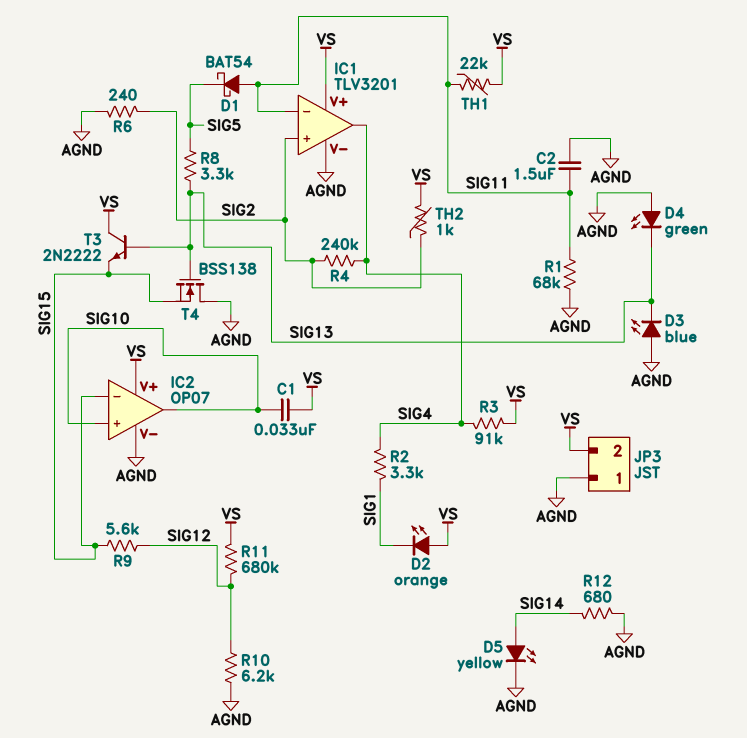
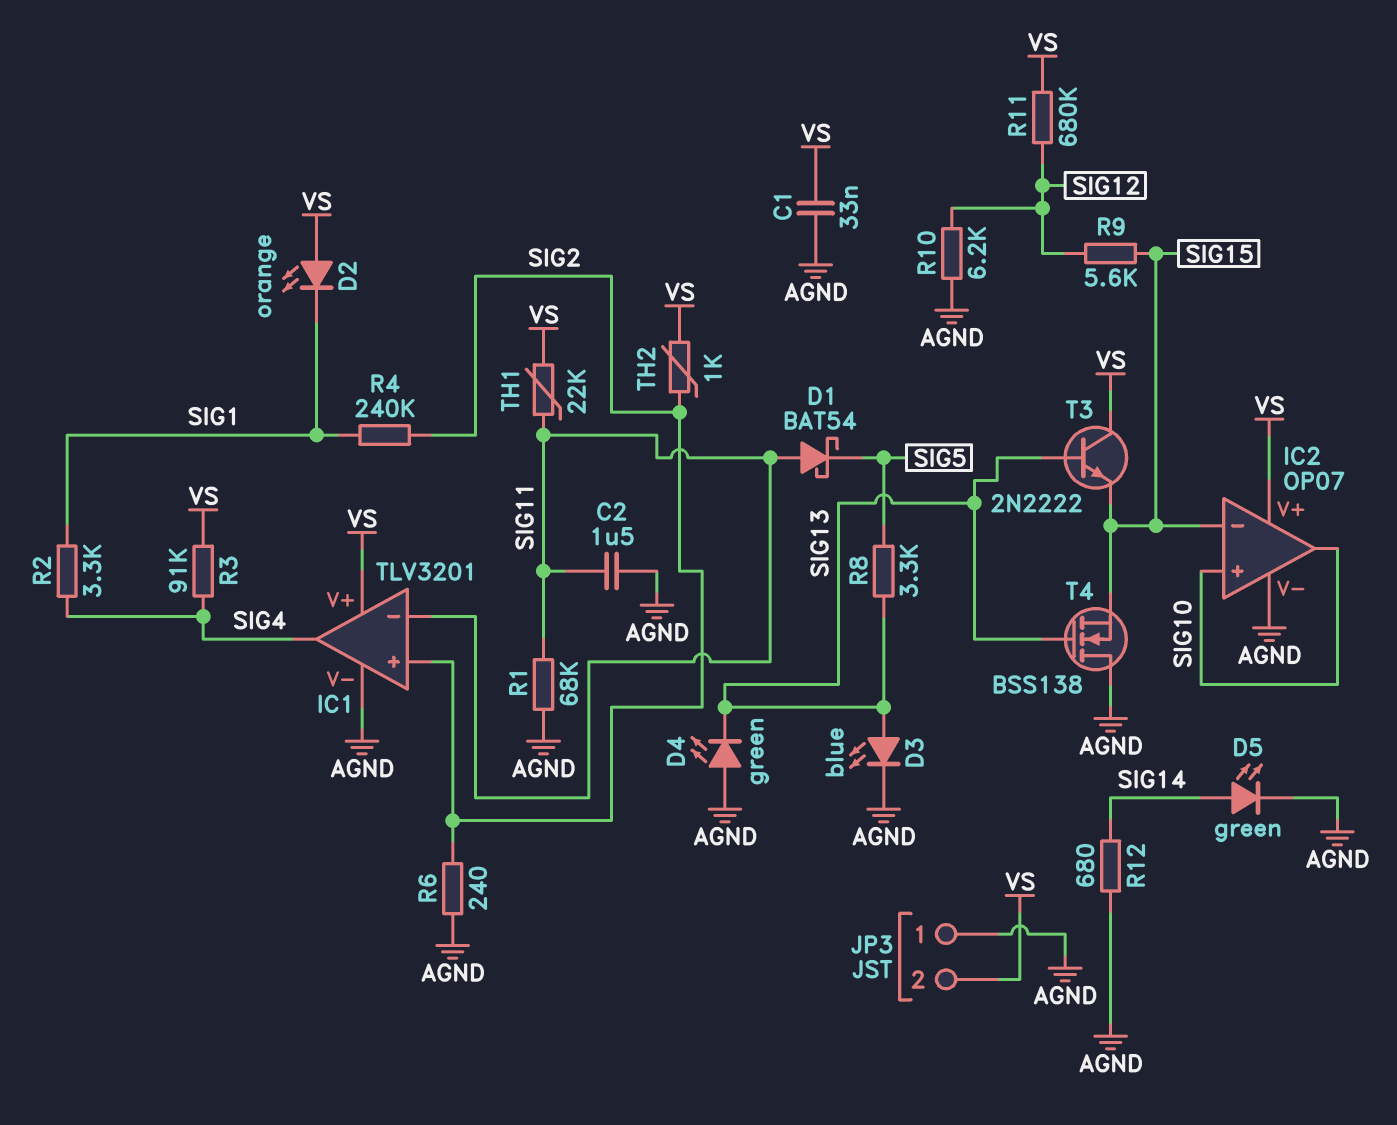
C1: 33nF (SIG10, VS) -> 33nF (AGND, VS)
D3: LED blue (A AGND, K SIG13) -> LED blue (A SIG13, K AGND)
D5: LED yellow (A SIG14, K AGND) -> LED green (A SIG14, K AGND)
R4: 240k (SIG2, SIG4) -> 240k (SIG1, SIG2)

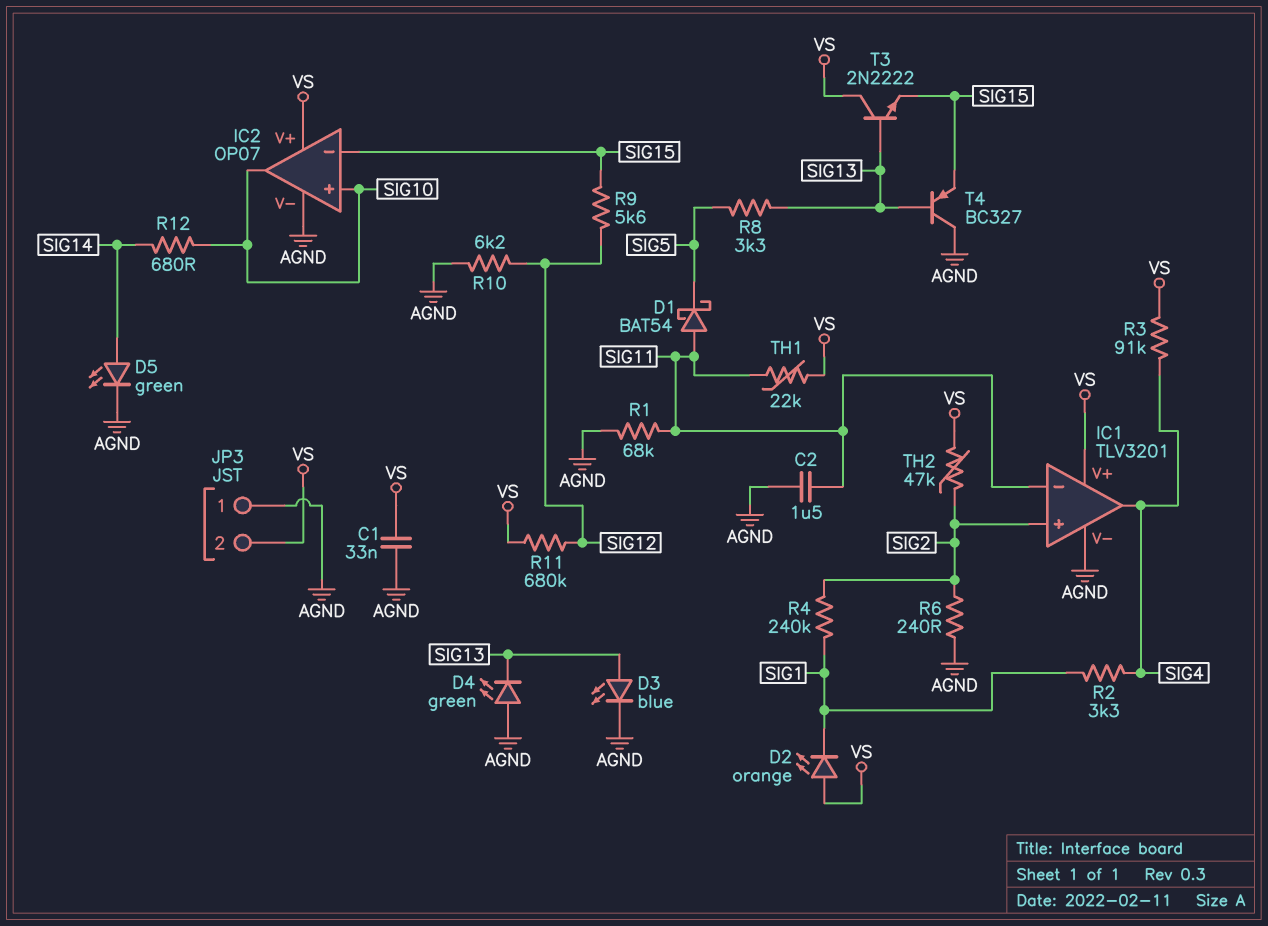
R12: 680 (AGND, SIG14) -> 680 (SIG10, SIG14)
T4: NMOS BSS138 (G SIG13, D AGND, S SIG15) -> PNP BC327 (B SIG13, C AGND, E SIG15)
TH2: 1k (SIG2, VS) -> 47k (SIG2, VS)

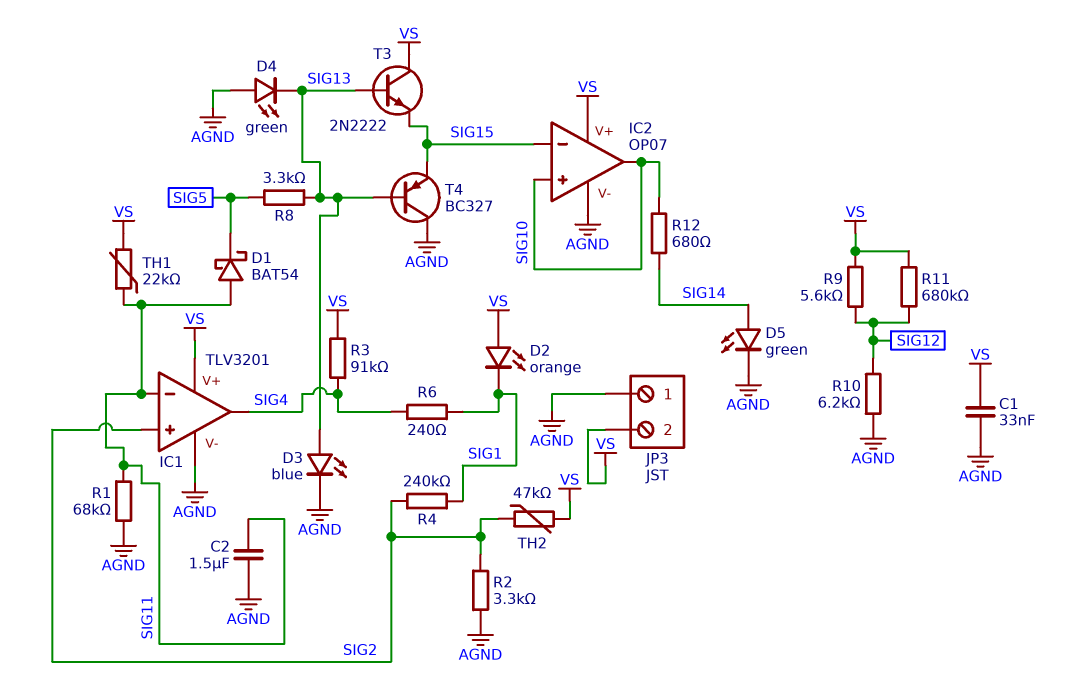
R2: 3.3k (SIG1, SIG4) -> 3.3k (AGND, SIG2)
R6: 240 (AGND, SIG2) -> 240 (SIG1, SIG4)
R9: 5.6k (SIG12, SIG15) -> 5.6k (SIG12, VS)

